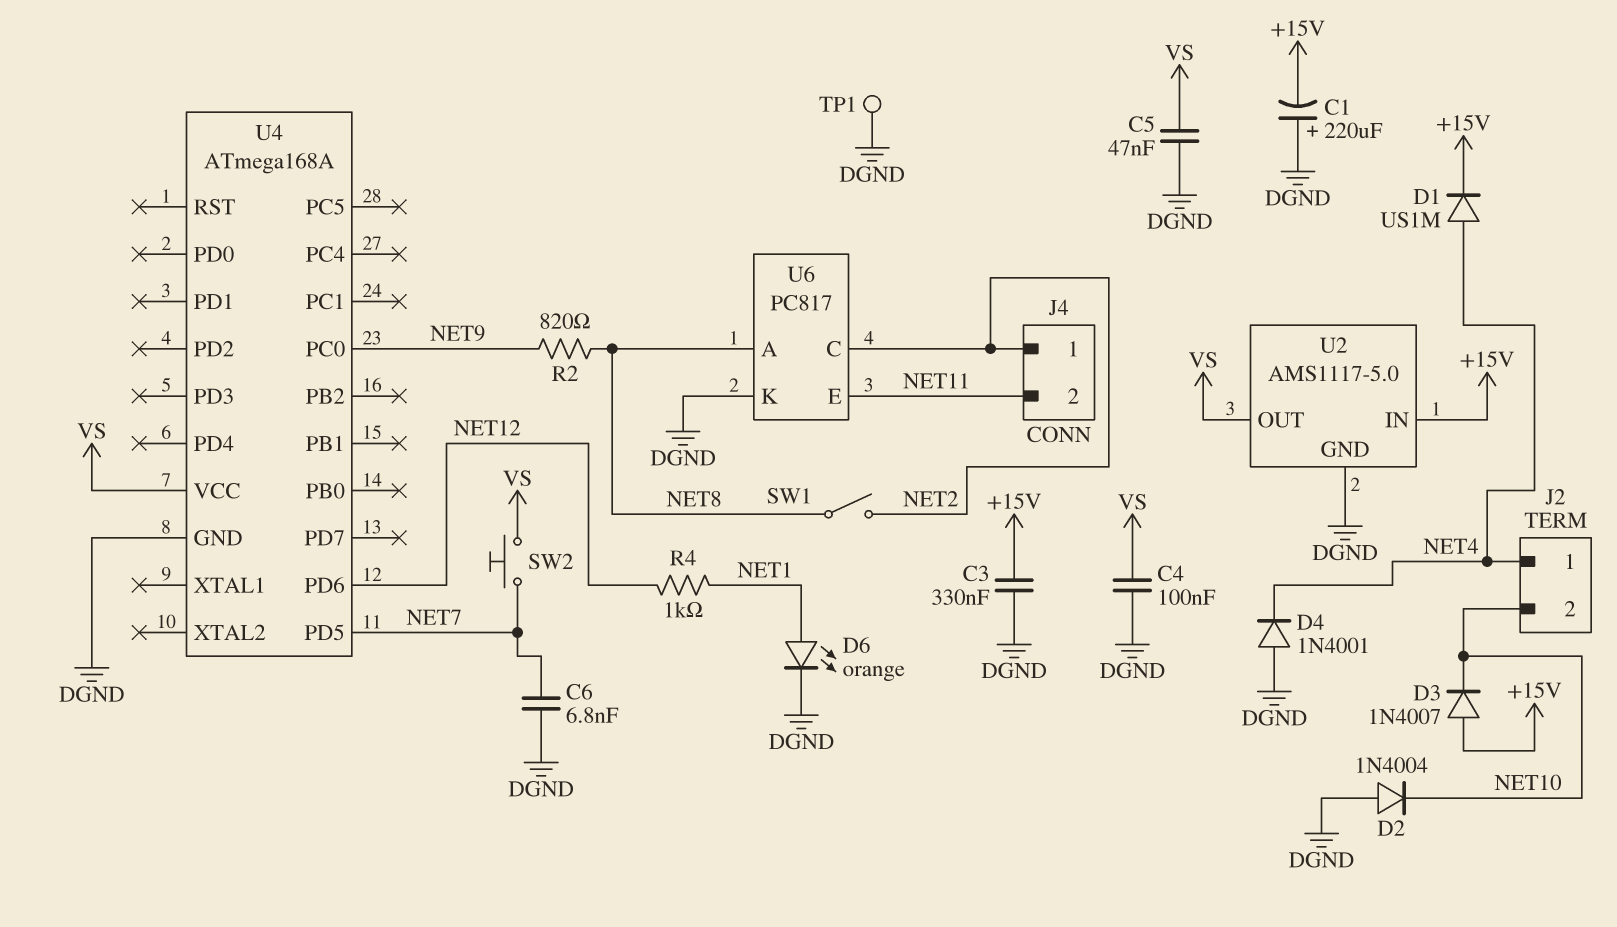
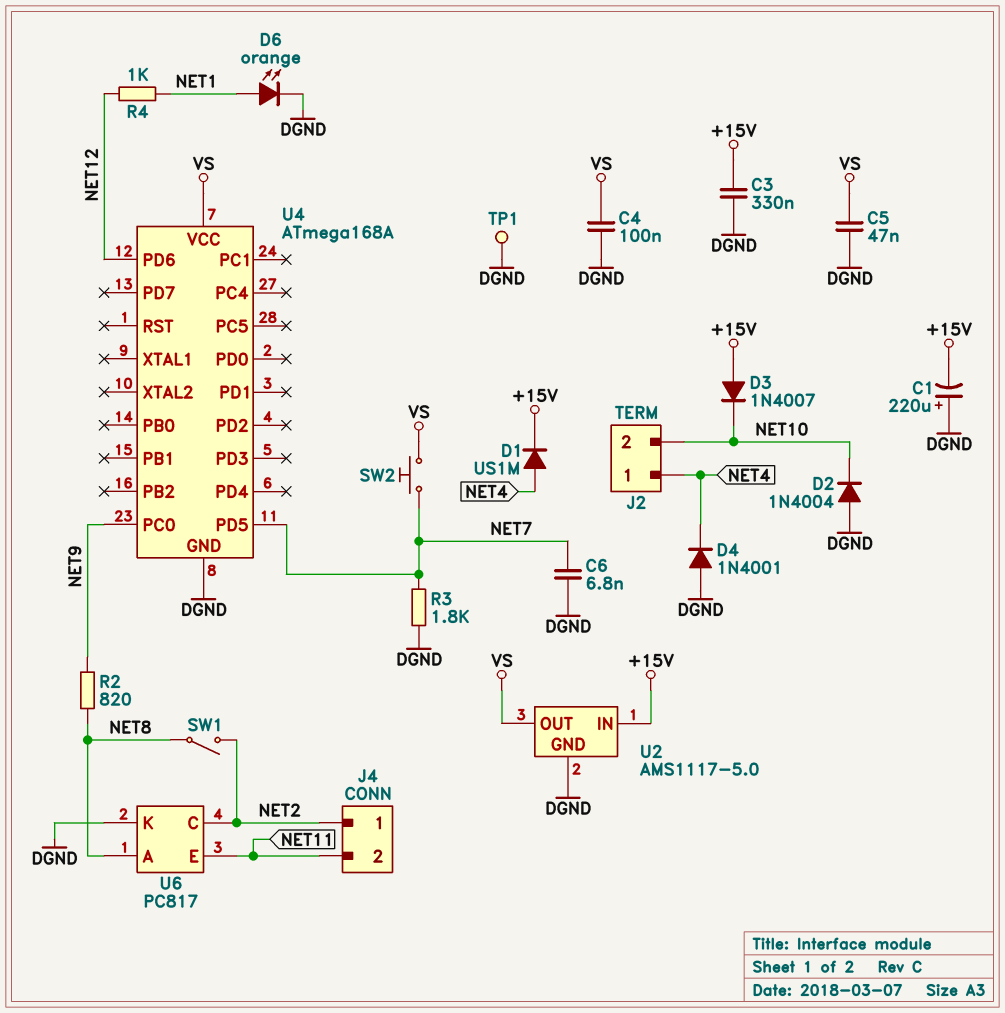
R3: none -> 1.8k (DGND, NET7)

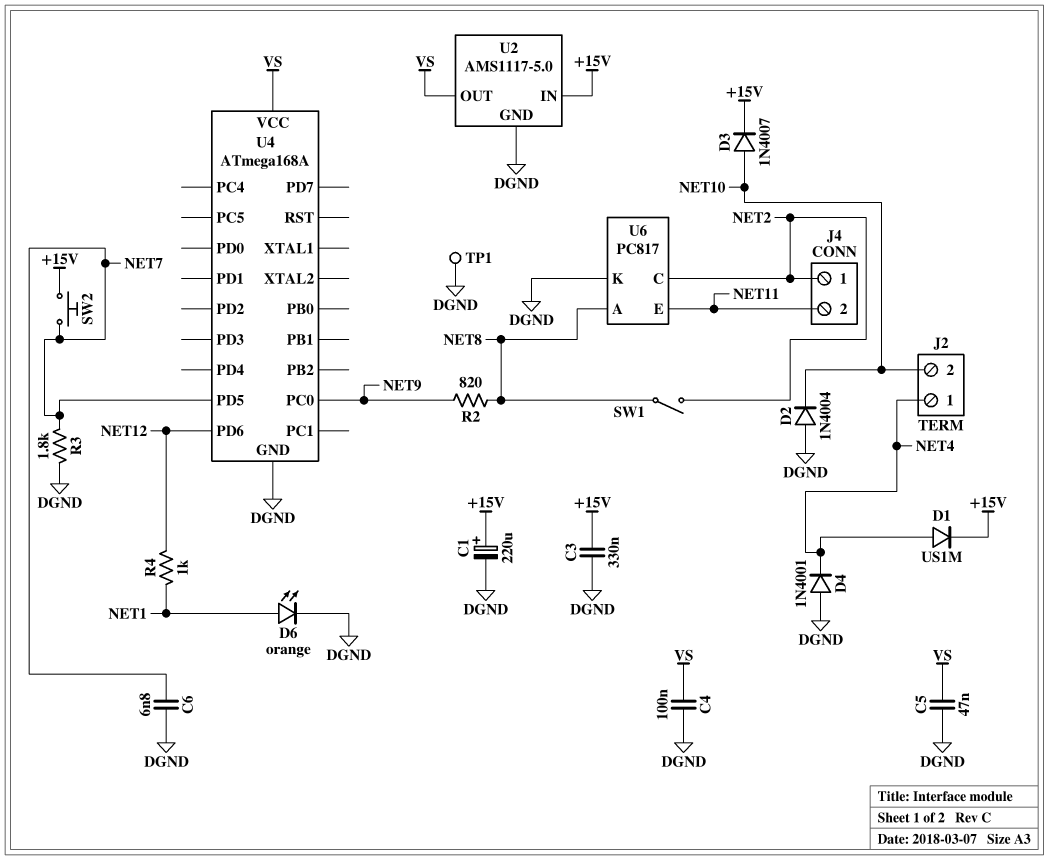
C1: 220uF (plus DGND, minus +15V) -> 220uF (plus +15V, minus DGND)
D3: diode 1N4007 (A +15V, K NET10) -> diode 1N4007 (A NET10, K +15V)
SW2: button (NET7, VS) -> button (+15V, NET7)

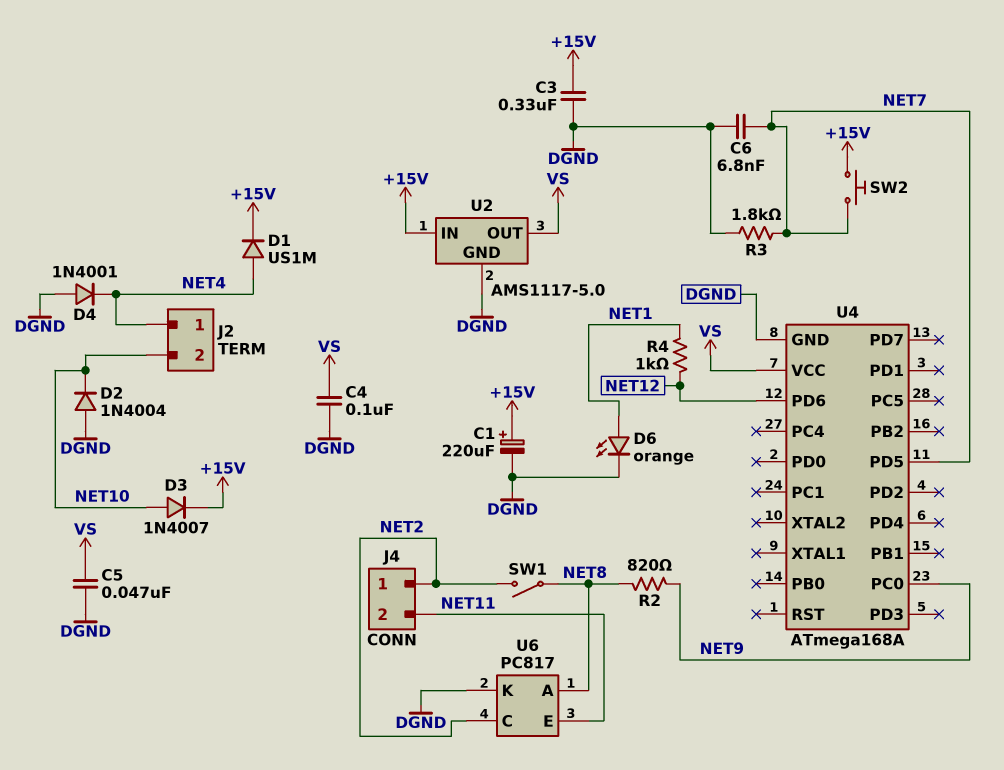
TP1: test point (DGND) -> none

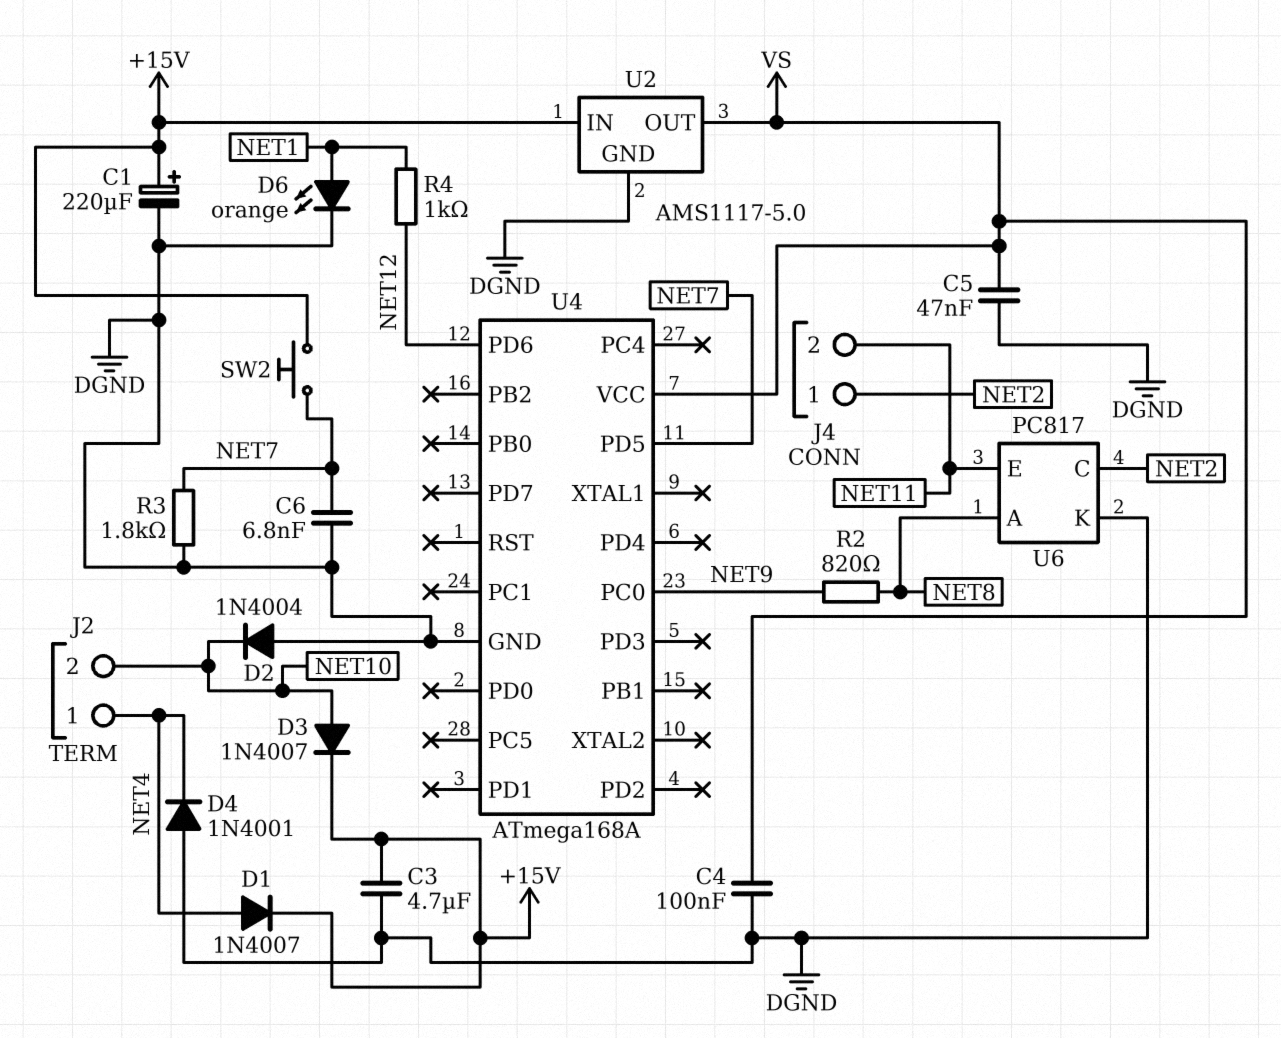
C3: 330nF (+15V, DGND) -> 4.7uF (+15V, DGND)
D1: diode US1M (A NET4, K +15V) -> diode 1N4007 (A NET4, K +15V)
SW1: switch (NET2, NET8) -> none

